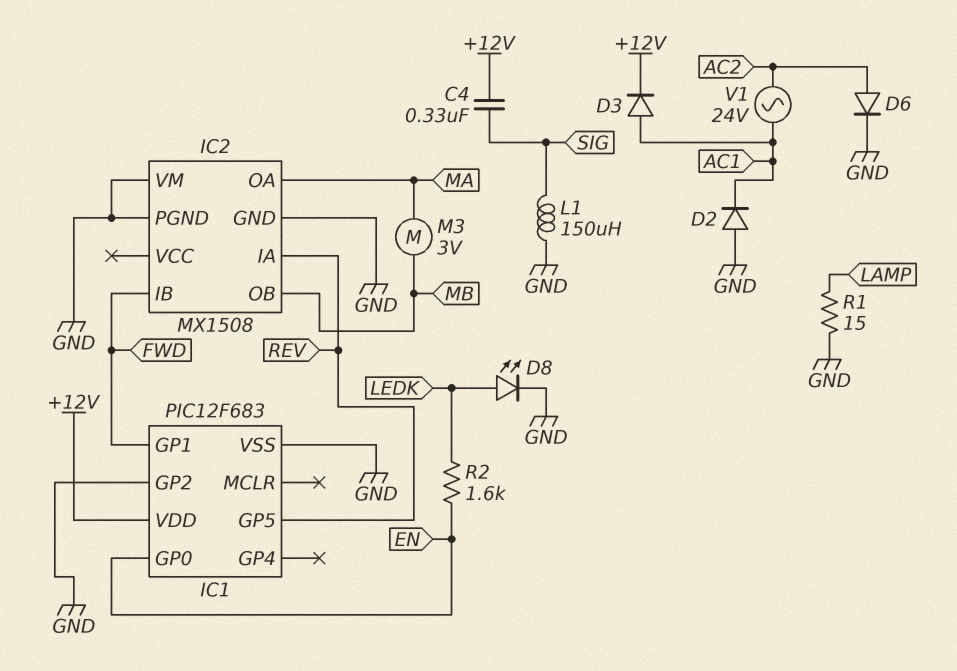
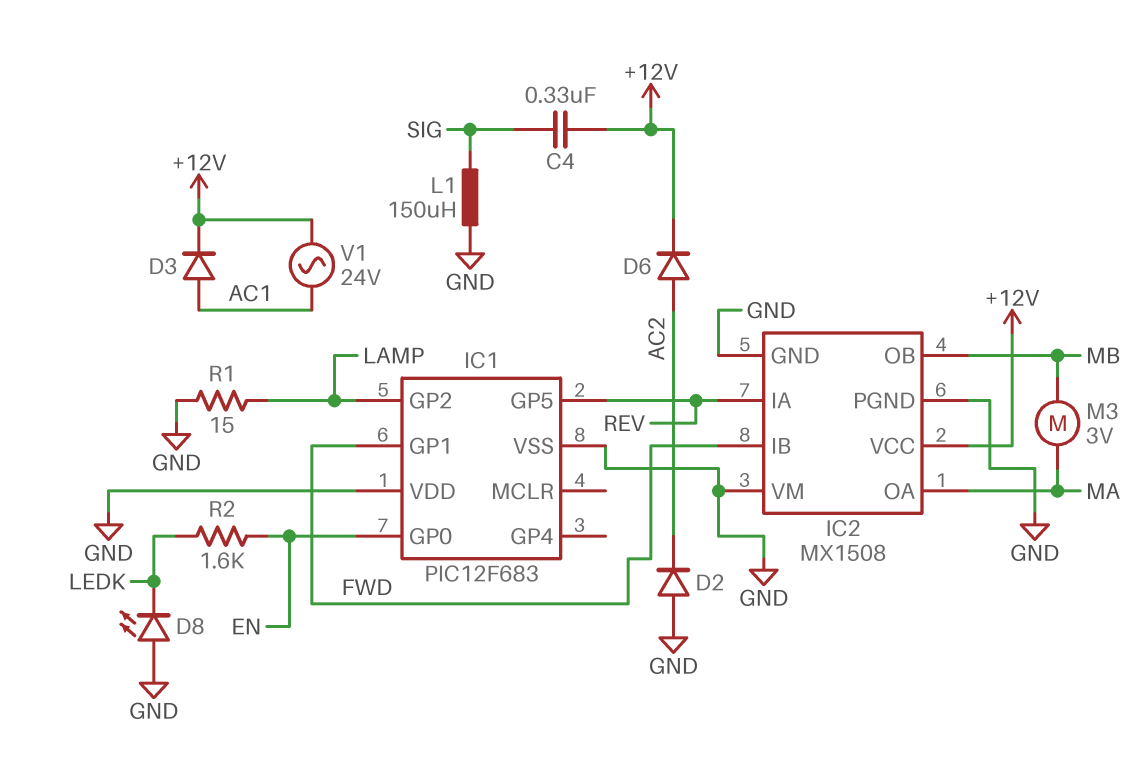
D2: diode (A GND, K AC1) -> diode (A GND, K AC2)
D6: diode (A AC2, K GND) -> diode (A AC2, K +12V)
D8: LED (A LEDK, K GND) -> LED (A GND, K LEDK)
IC1 pin GP2: GND -> LAMP
IC1 pin VDD: +12V -> GND
IC2 pin VCC: none -> +12V
V1: AC 24V (AC1, AC2) -> AC 24V (+12V, AC1)

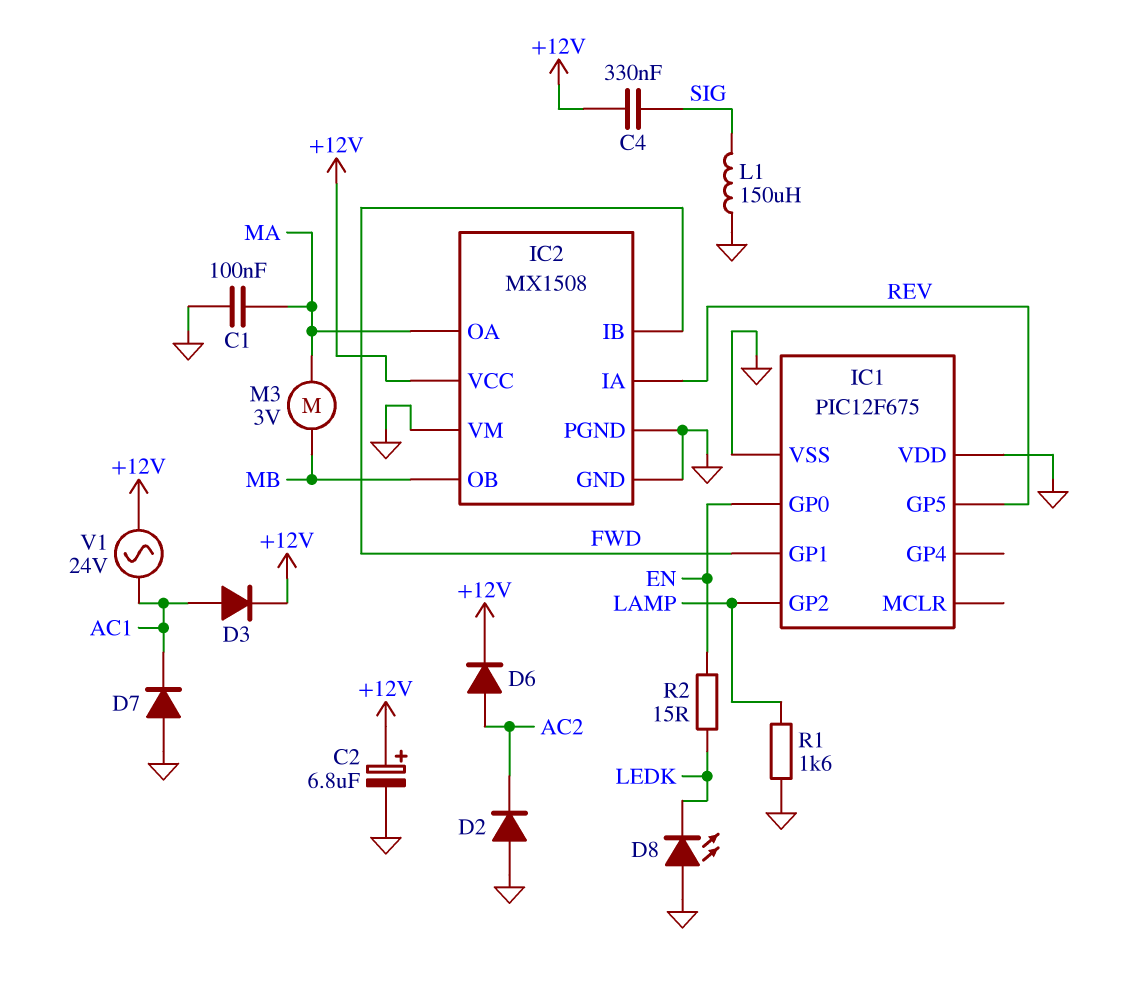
C1: none -> 100nF (GND, MA)
C2: none -> 6.8uF (plus +12V, minus GND)
D7: none -> diode (A GND, K AC1)
IC1: PIC12F683 -> PIC12F675
R1: 15 (GND, LAMP) -> 1.6k (GND, LAMP)
R2: 1.6k (EN, LEDK) -> 15 (EN, LEDK)

